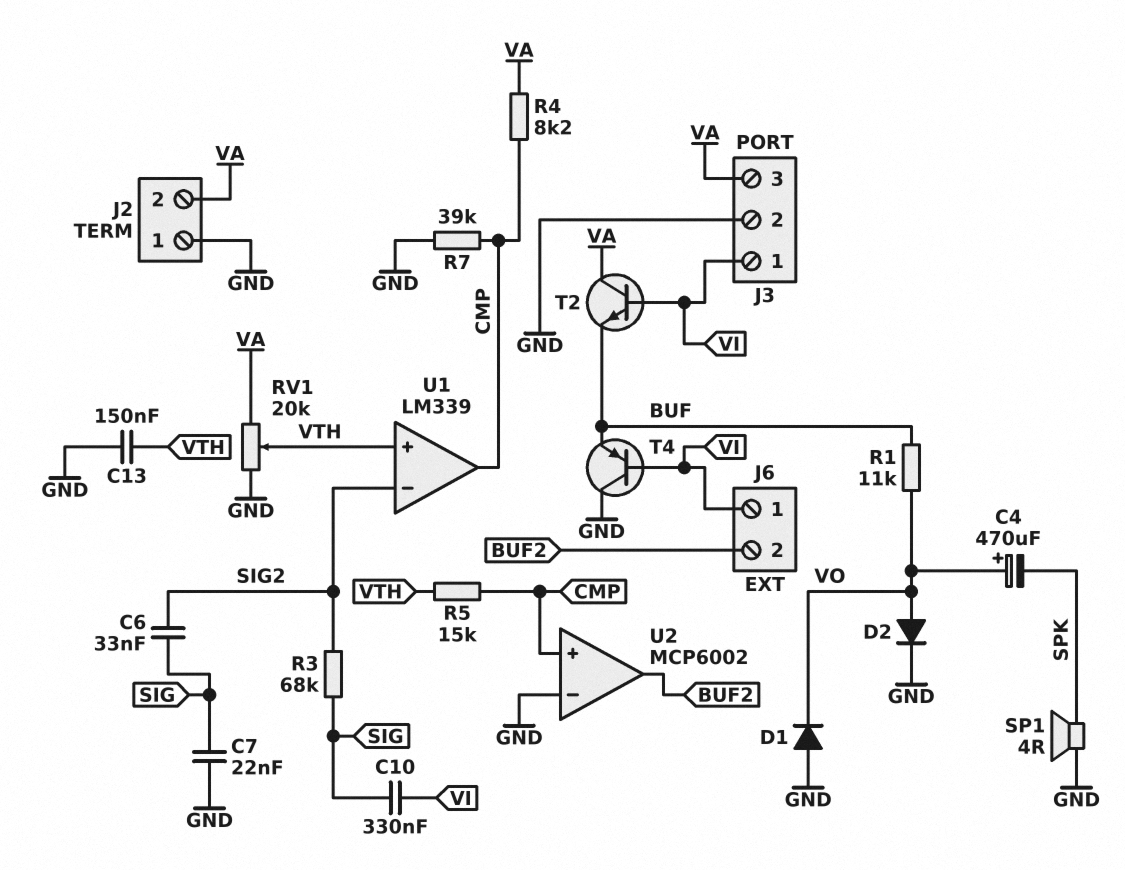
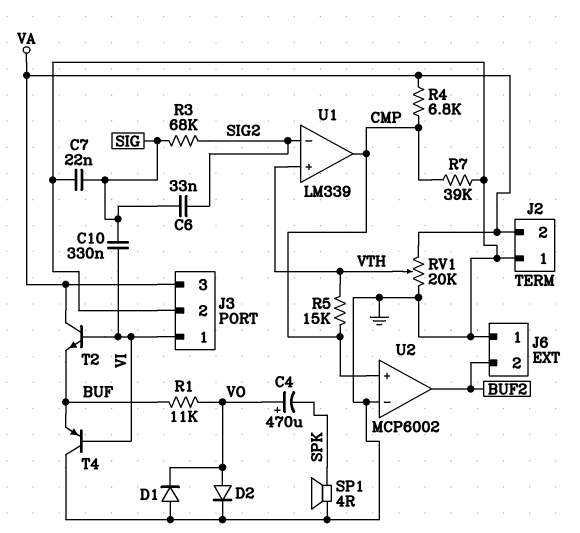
C13: 150nF (GND, VTH) -> none
J6 pin 1: VI -> GND
R4: 8.2k (CMP, VA) -> 6.8k (CMP, VA)

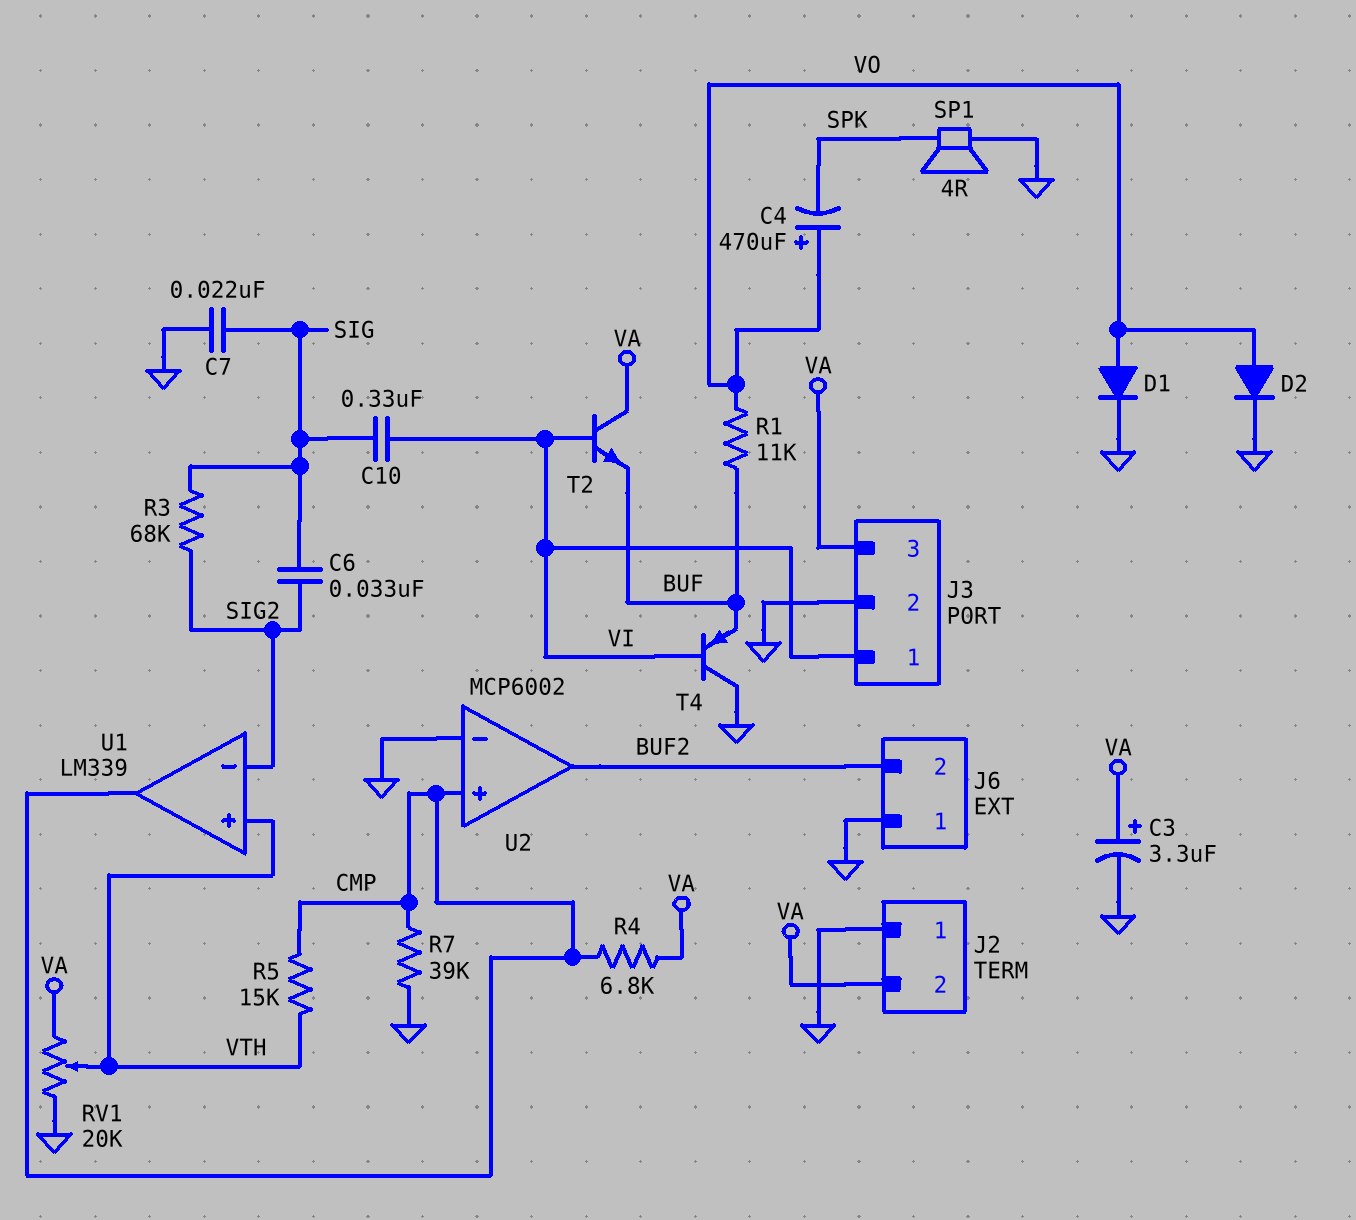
C3: none -> 3.3uF (plus VA, minus GND)
D1: diode (A GND, K VO) -> diode (A VO, K GND)

